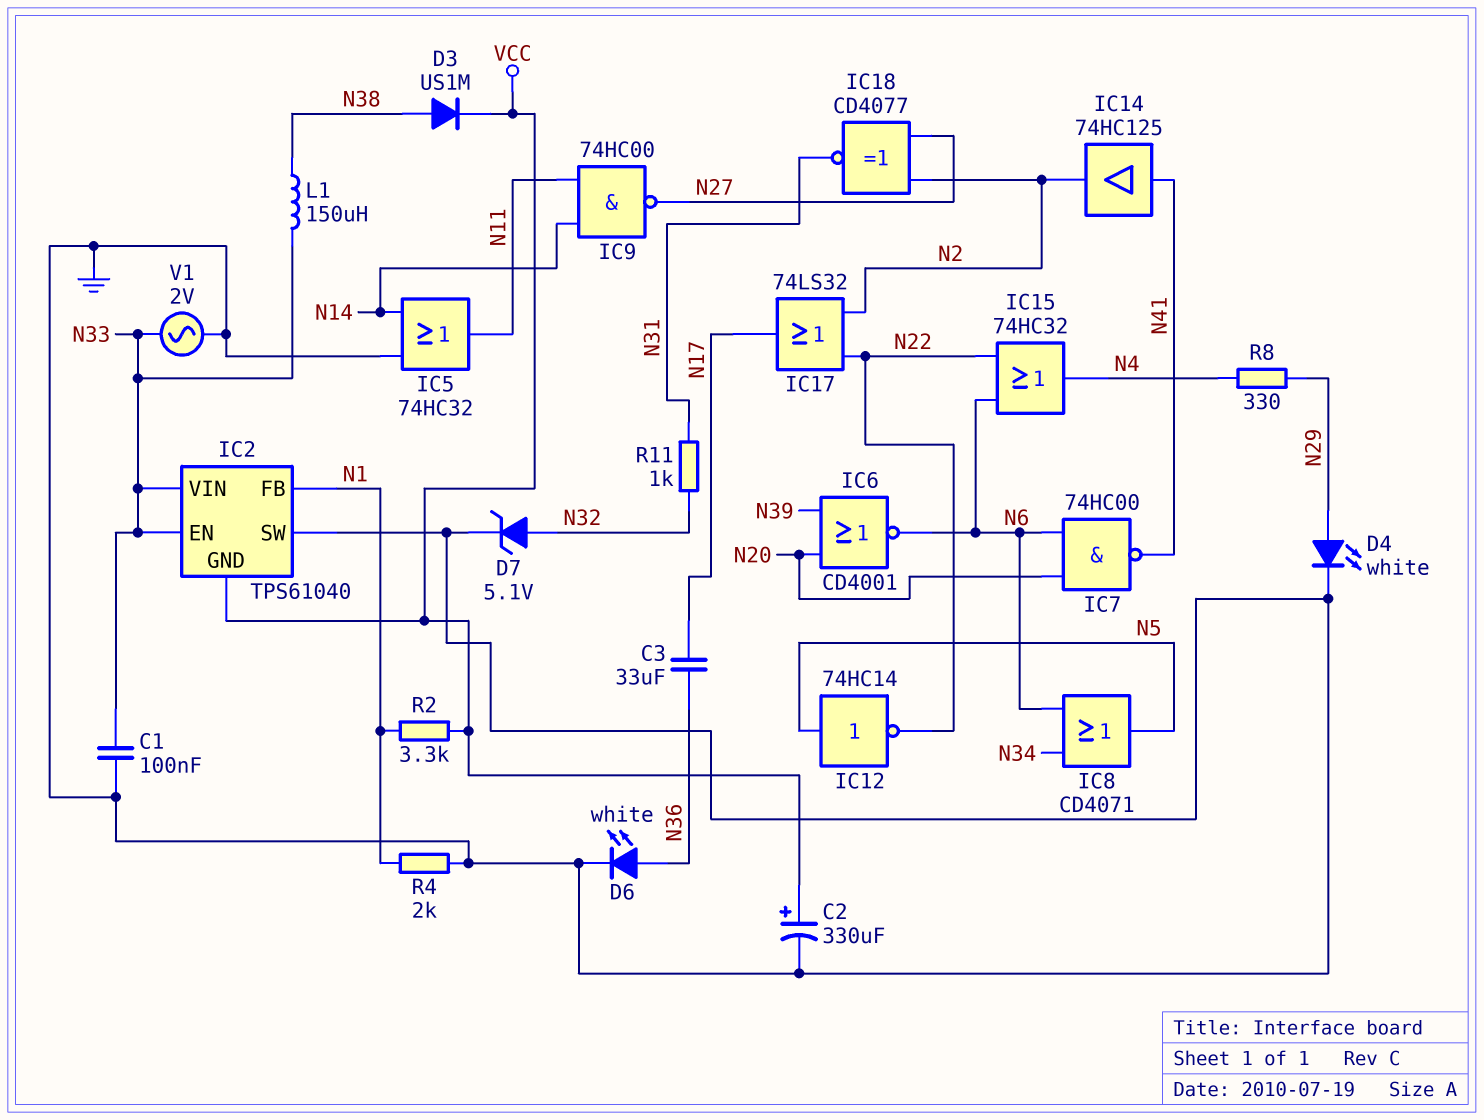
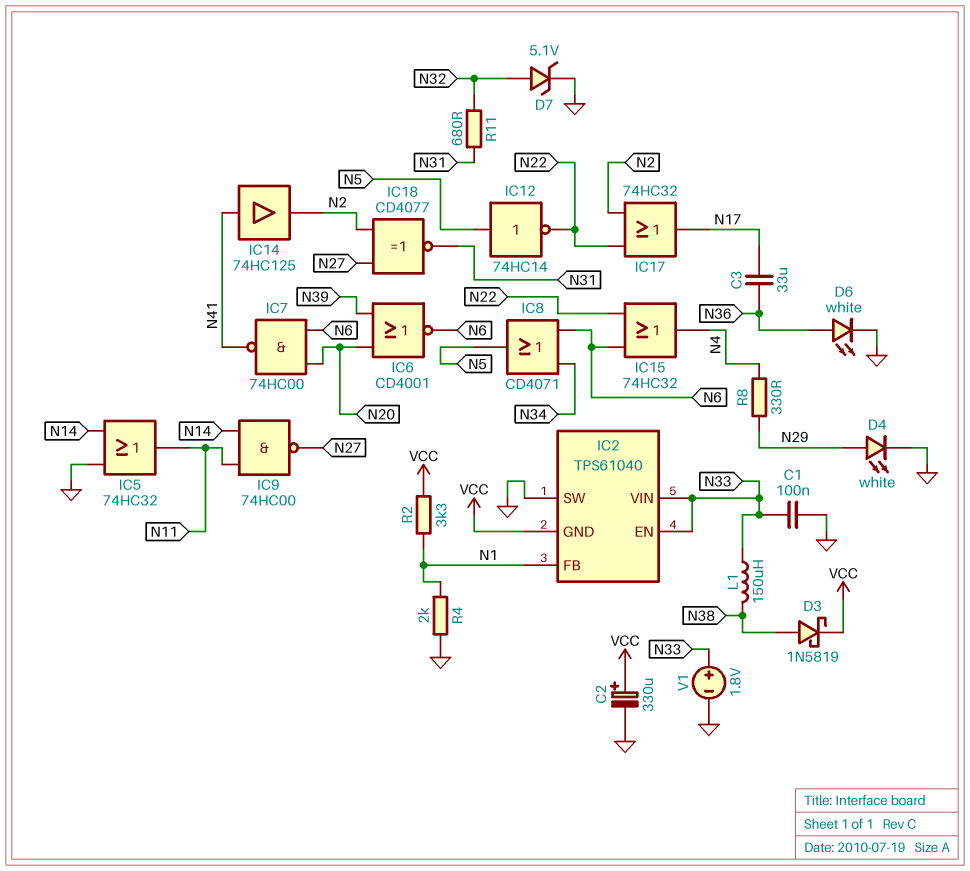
D3: diode US1M (A N38, K VCC) -> schottky 1N5819 (A N38, K VCC)
IC17: OR 74LS32 (in N2, in N22, out N17) -> OR 74HC32 (in N2, in N22, out N17)
R11: 1k (N31, N32) -> 680 (N31, N32)
V1: AC 2V (GND, N33) -> 1.8V (plus N33, minus GND)

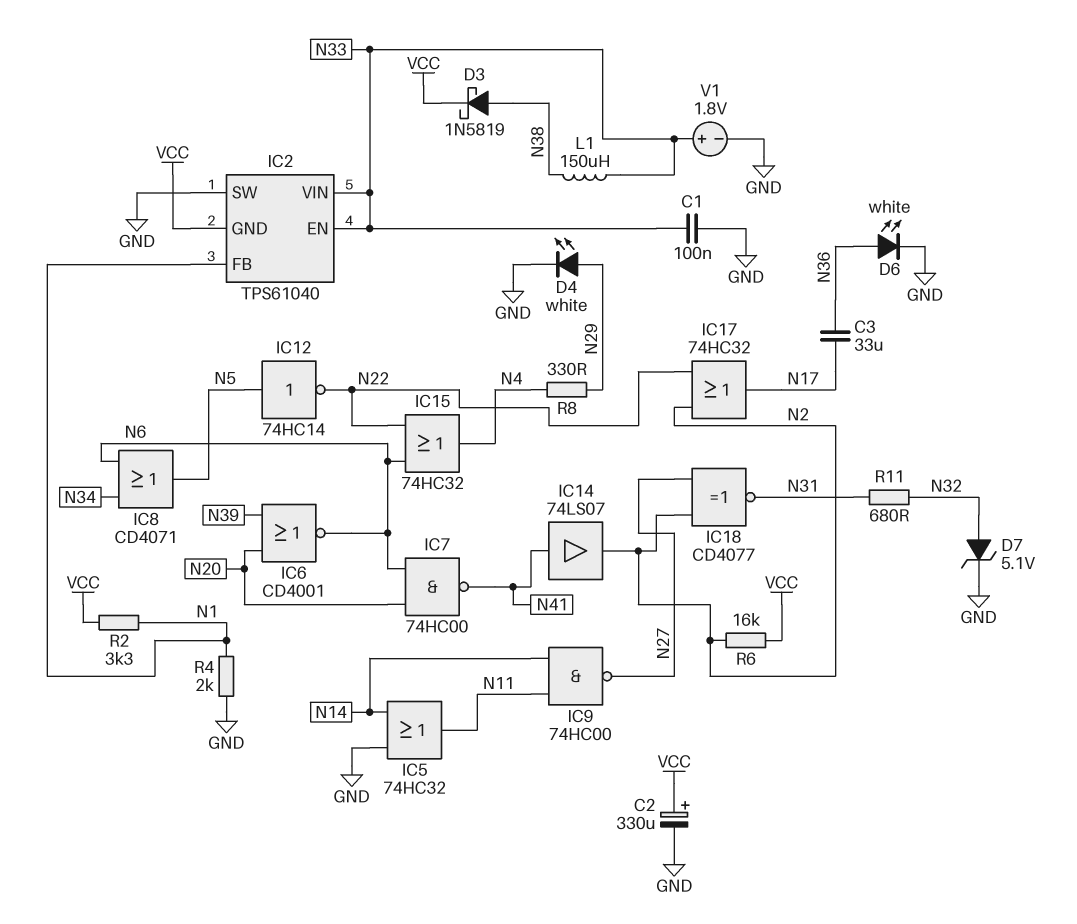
IC14: buffer 74HC125 (in N41, out N2) -> buffer 74LS07 (in N41, out N2)
R6: none -> 16k (N2, VCC)

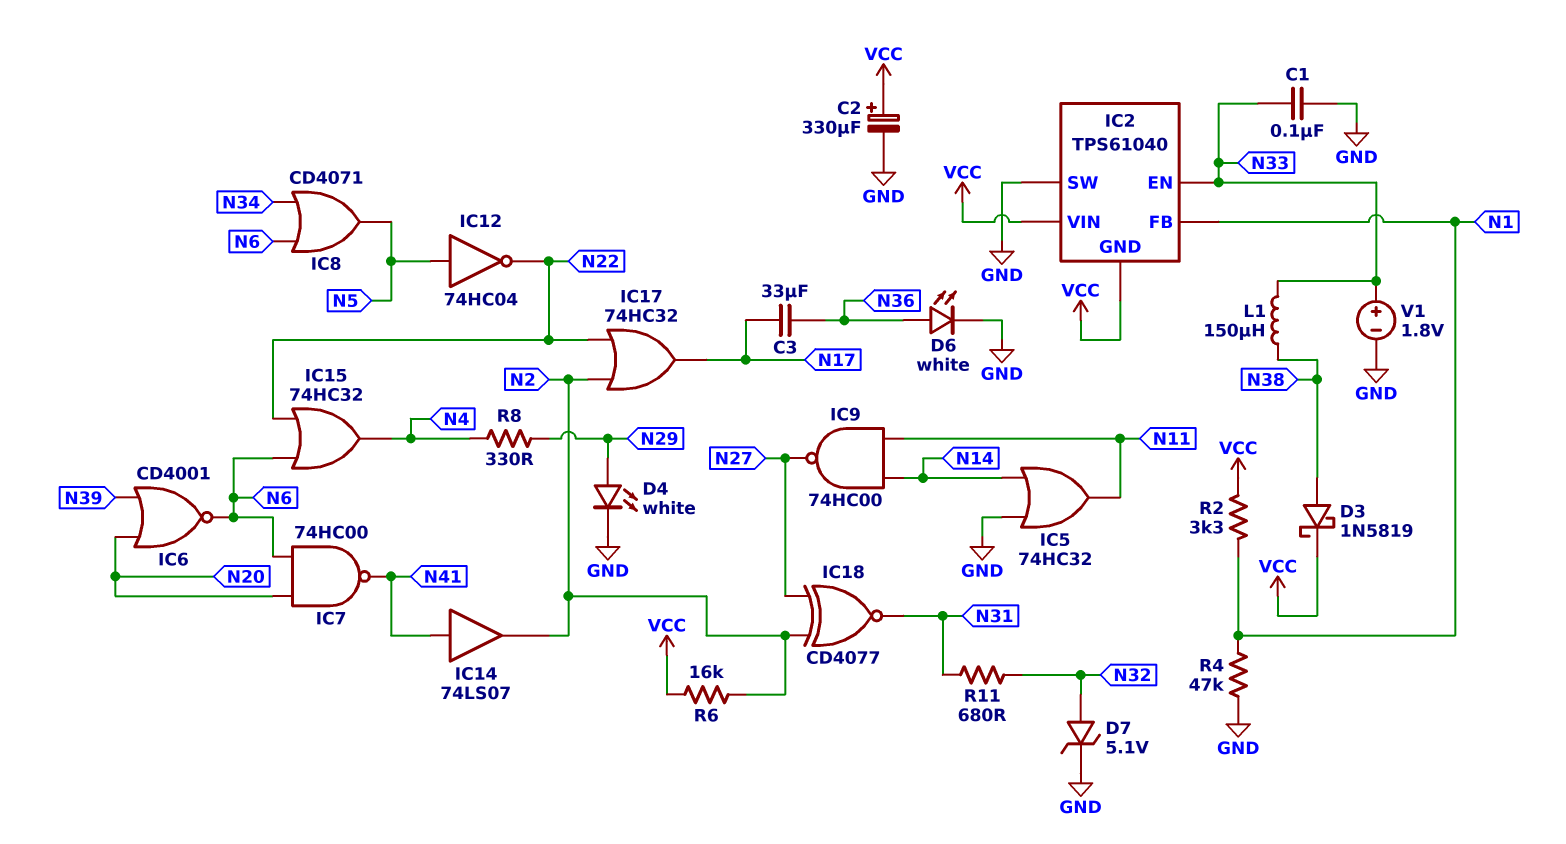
IC2 pin VIN: N33 -> VCC
IC12: NOT 74HC14 (in N5, out N22) -> NOT 74HC04 (in N5, out N22)
R4: 2k (GND, N1) -> 47k (GND, N1)

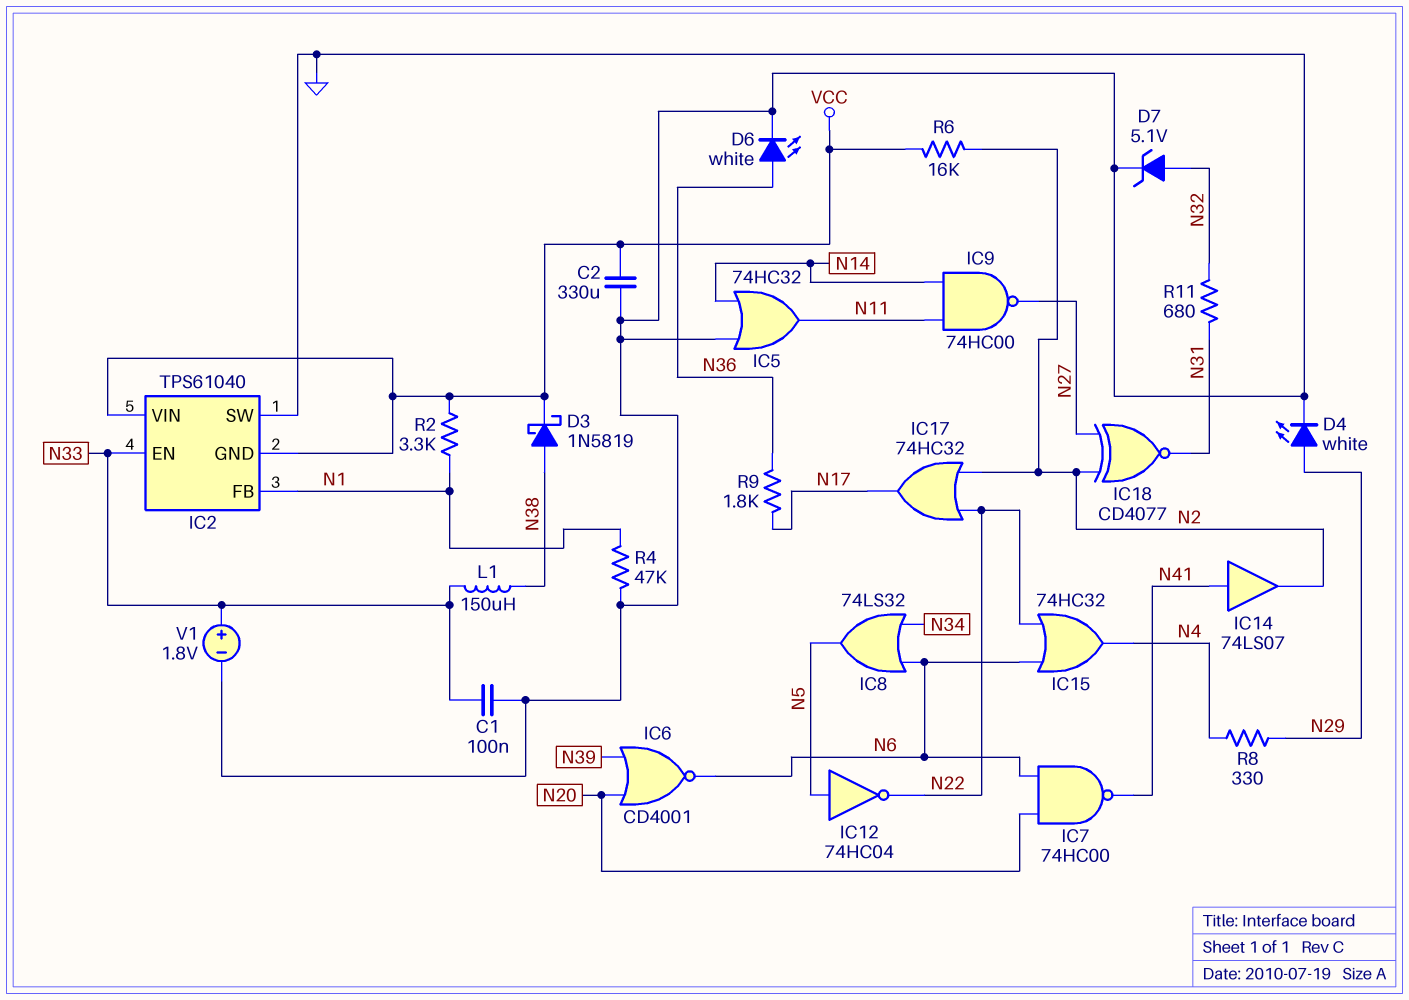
C2: 330uF (plus VCC, minus GND) -> 330uF (GND, VCC)
C3: 33uF (N17, N36) -> none
IC8: OR CD4071 (in N6, in N34, out N5) -> OR 74LS32 (in N6, in N34, out N5)
R9: none -> 1.8k (N17, N36)

